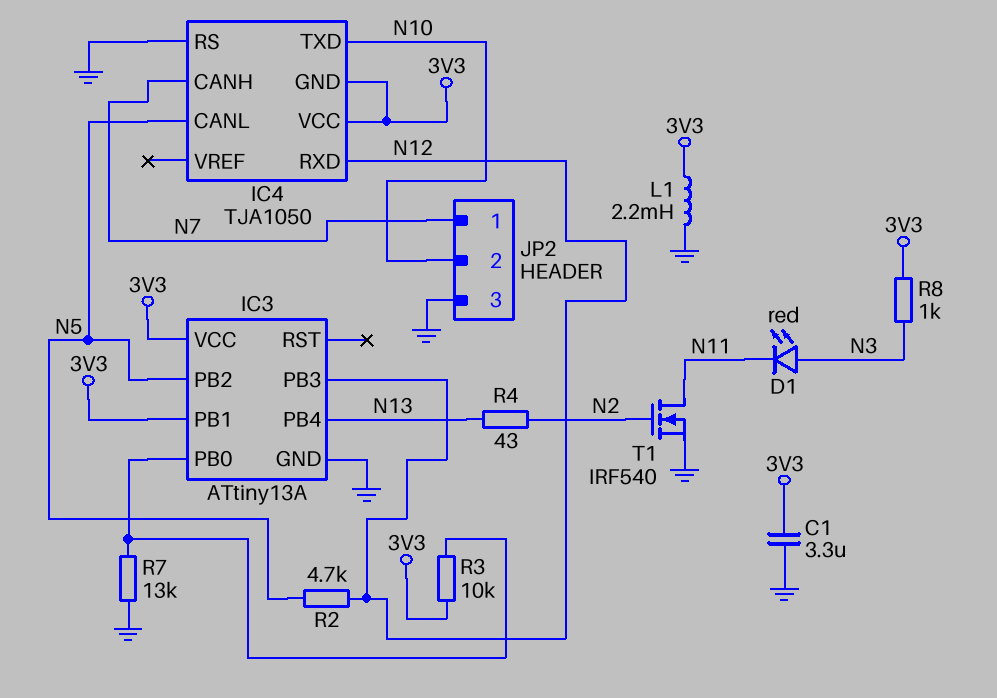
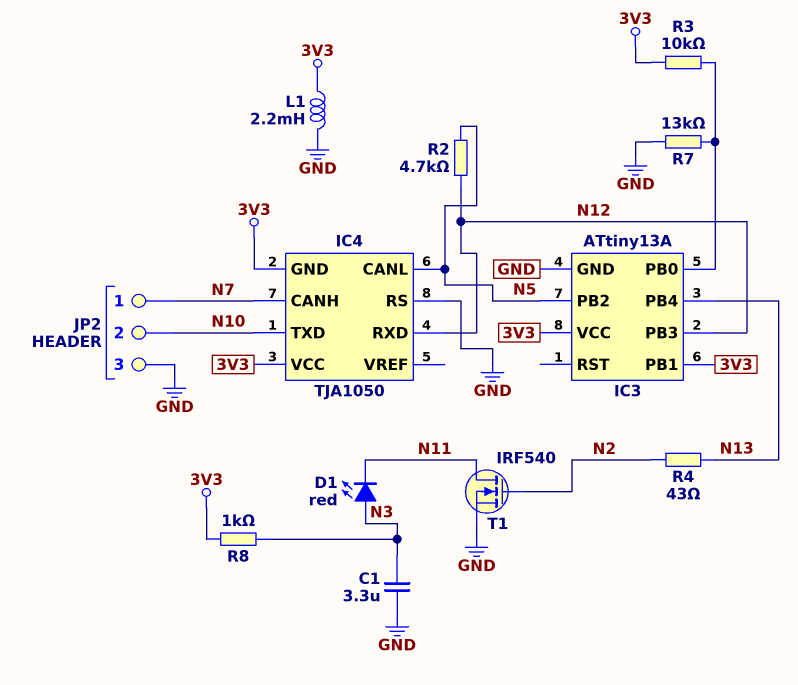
C1: 3.3uF (3V3, GND) -> 3.3uF (GND, N3)

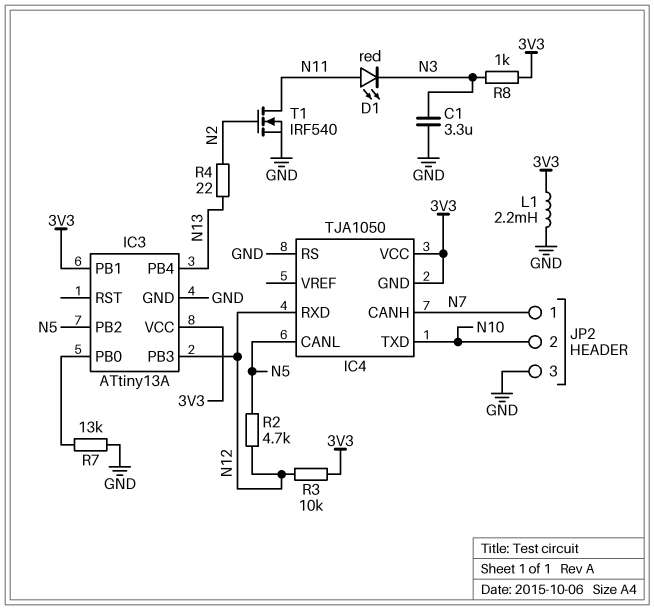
D1: LED red (A N3, K N11) -> LED red (A N11, K N3)
R3: 10k (3V3, IC3/PB0) -> 10k (3V3, N12)
R4: 43 (N2, N13) -> 22 (N2, N13)

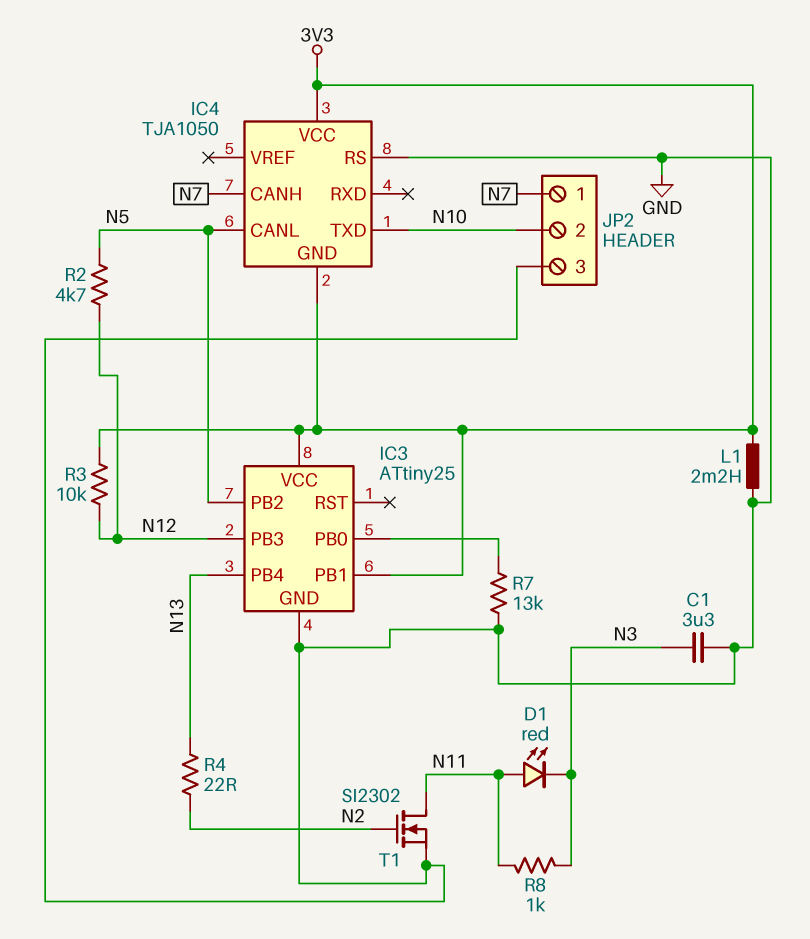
IC3: ATtiny13A -> ATtiny25
IC4 pin RXD: N12 -> none
R8: 1k (3V3, N3) -> 1k (N3, N11)
T1: NMOS IRF540 (G N2, D N11, S GND) -> NMOS SI2302 (G N2, D N11, S GND)

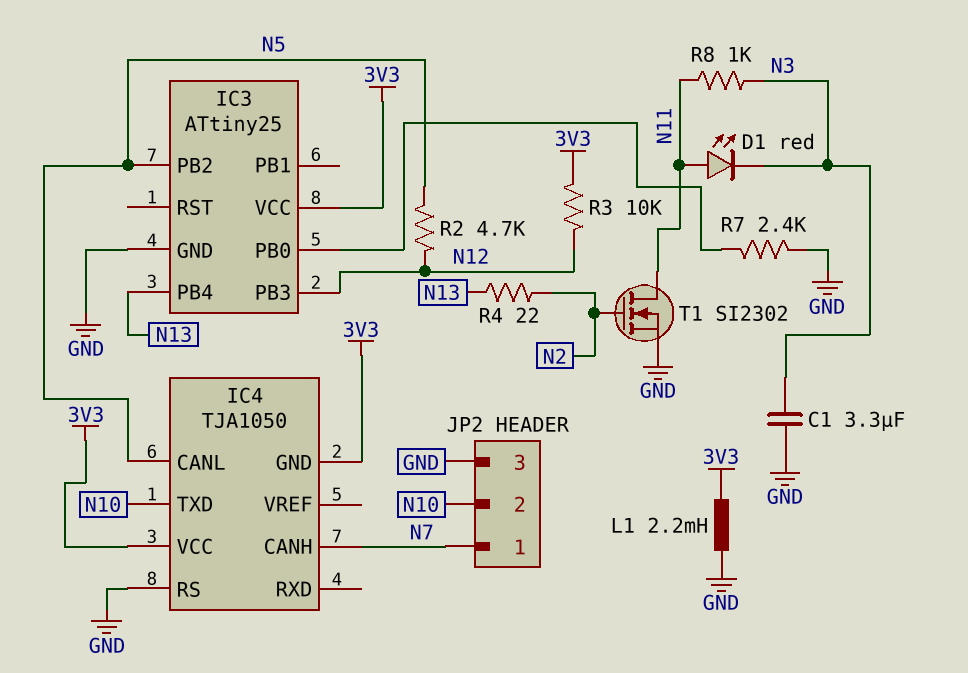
IC3 pin PB1: 3V3 -> none
R7: 13k (GND, IC3/PB0) -> 2.4k (GND, IC3/PB0)

